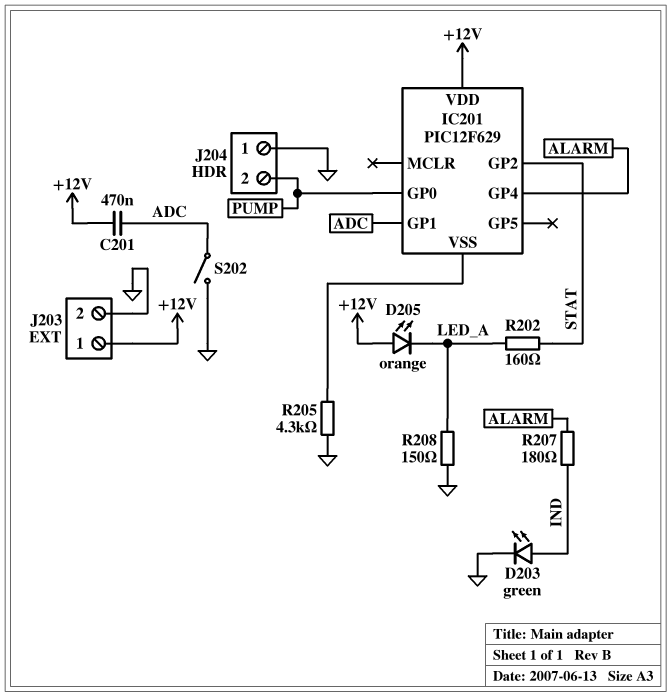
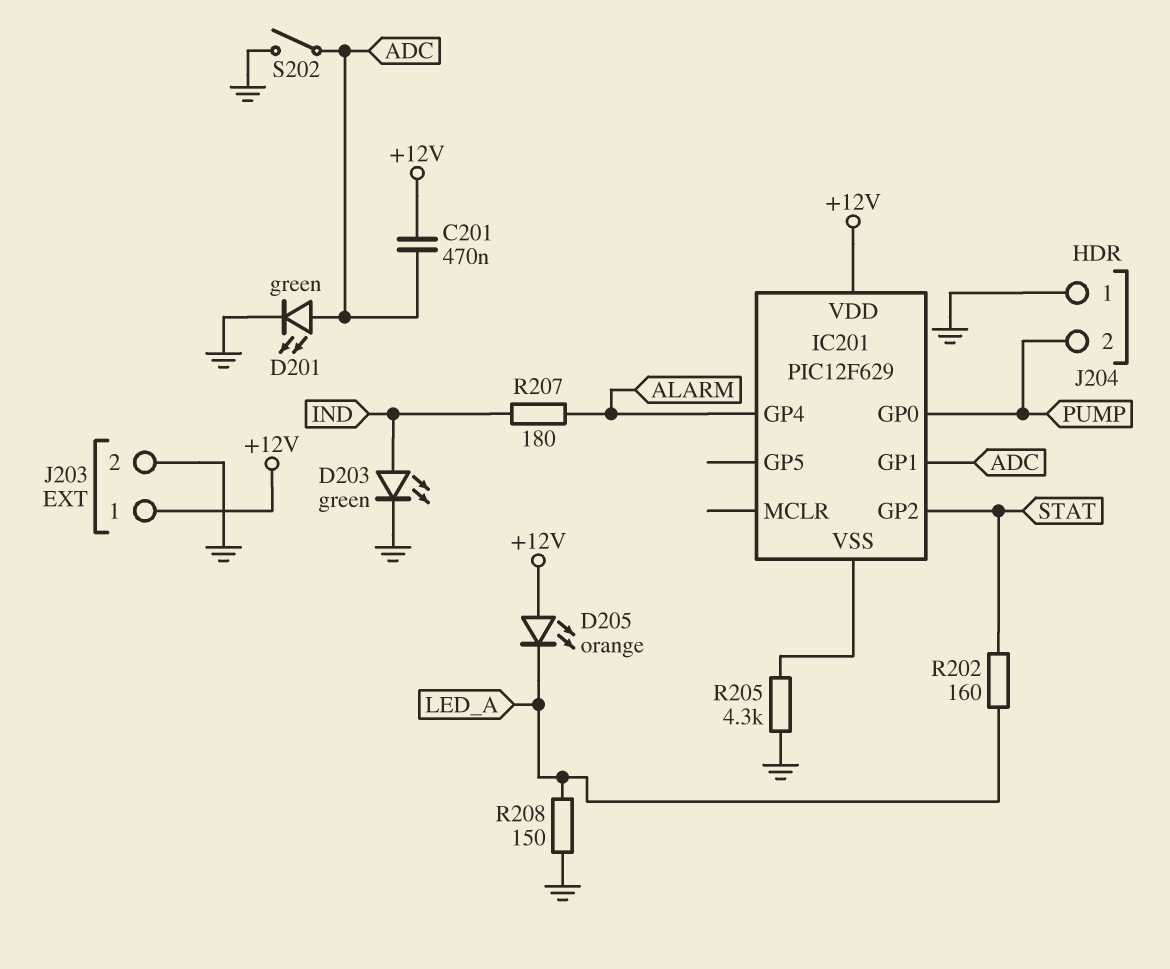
D201: none -> LED green (A ADC, K GND)

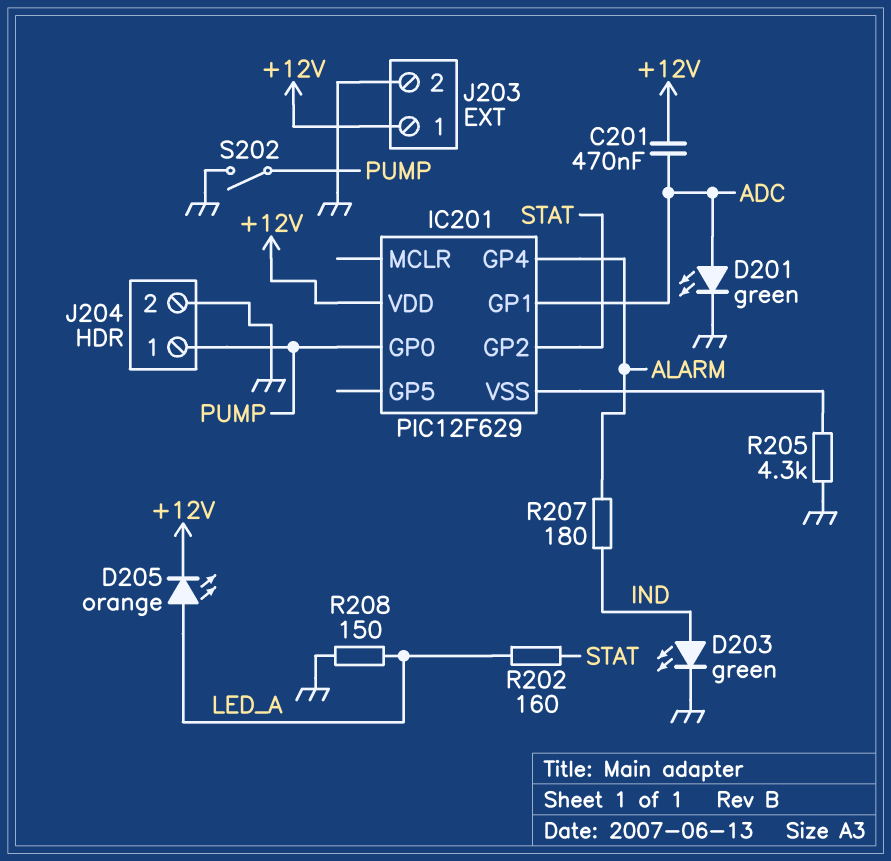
D205: LED orange (A +12V, K LED_A) -> LED orange (A LED_A, K +12V)
J204 pin 1: GND -> PUMP
J204 pin 2: PUMP -> GND
S202: switch (ADC, GND) -> switch (GND, PUMP)

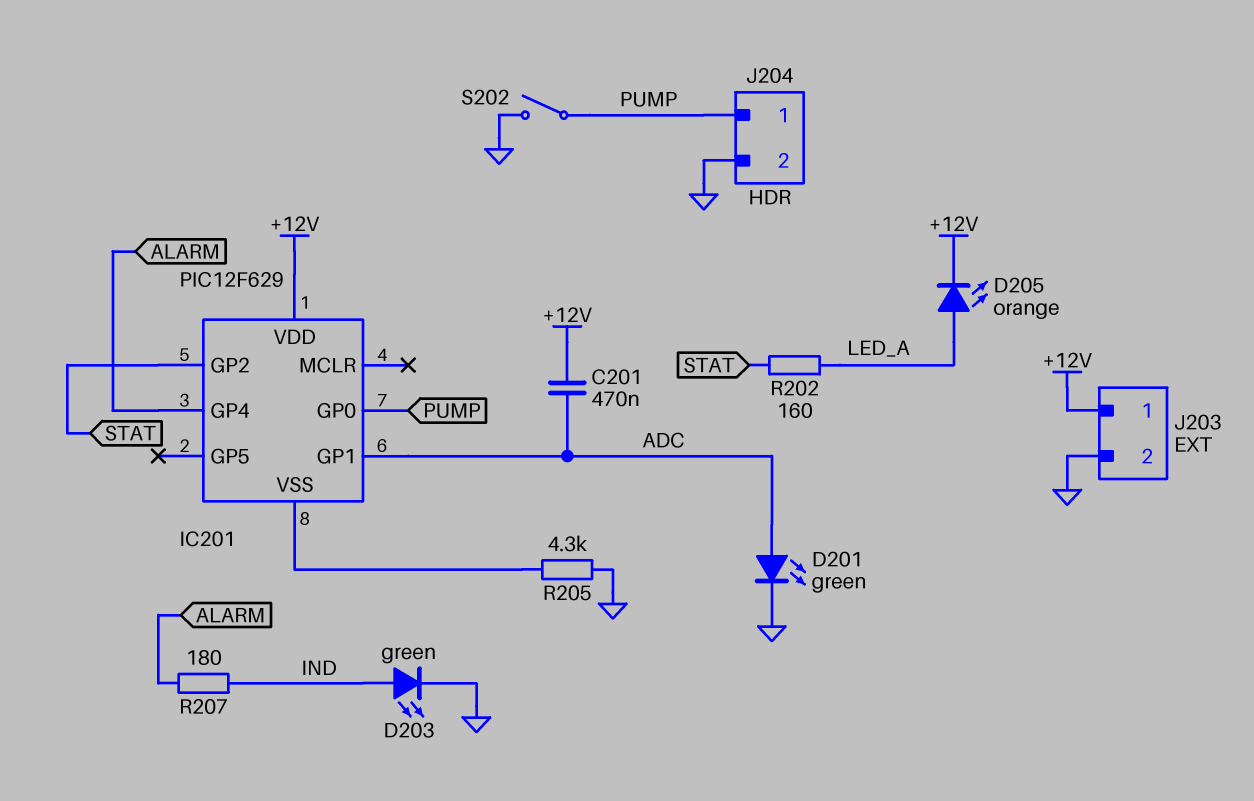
R208: 150 (GND, LED_A) -> none

